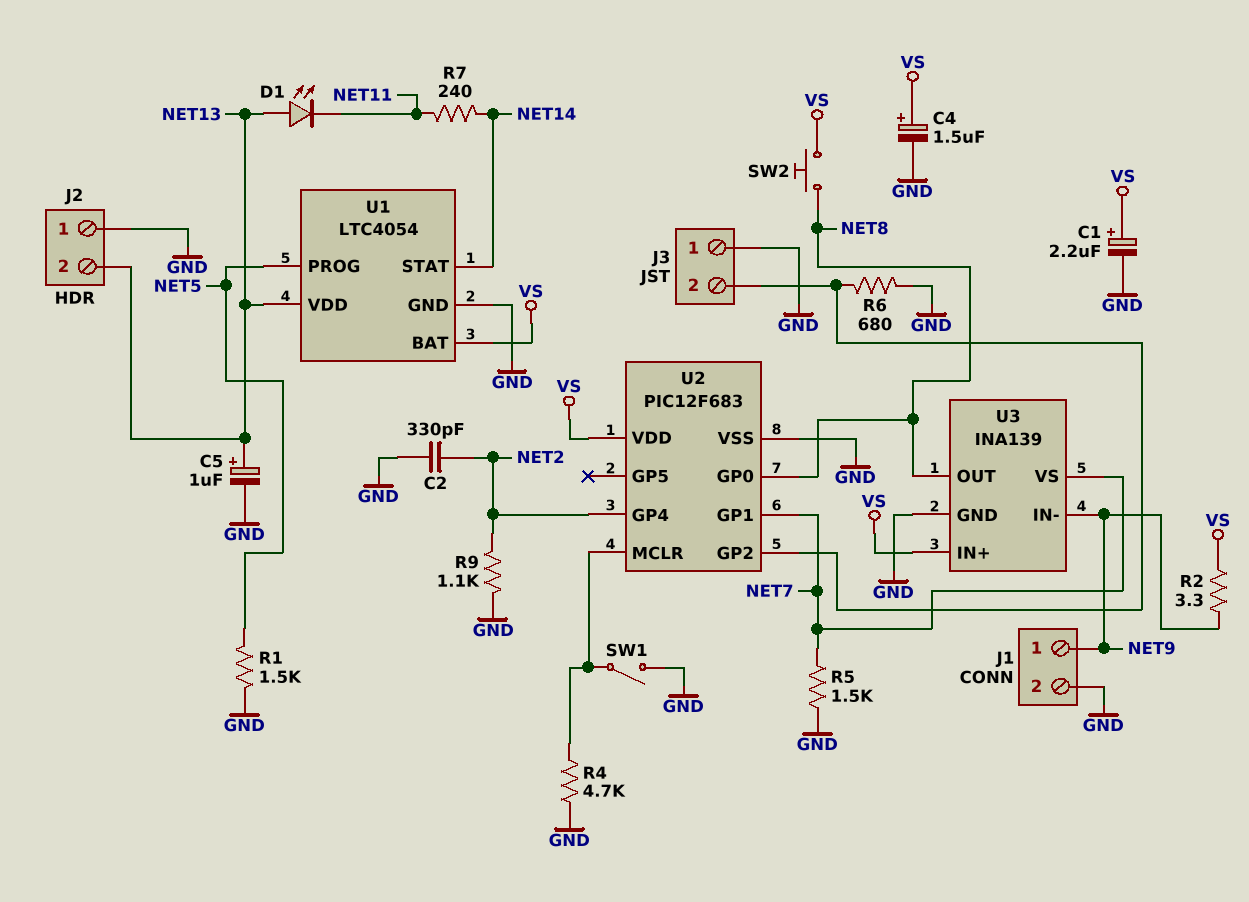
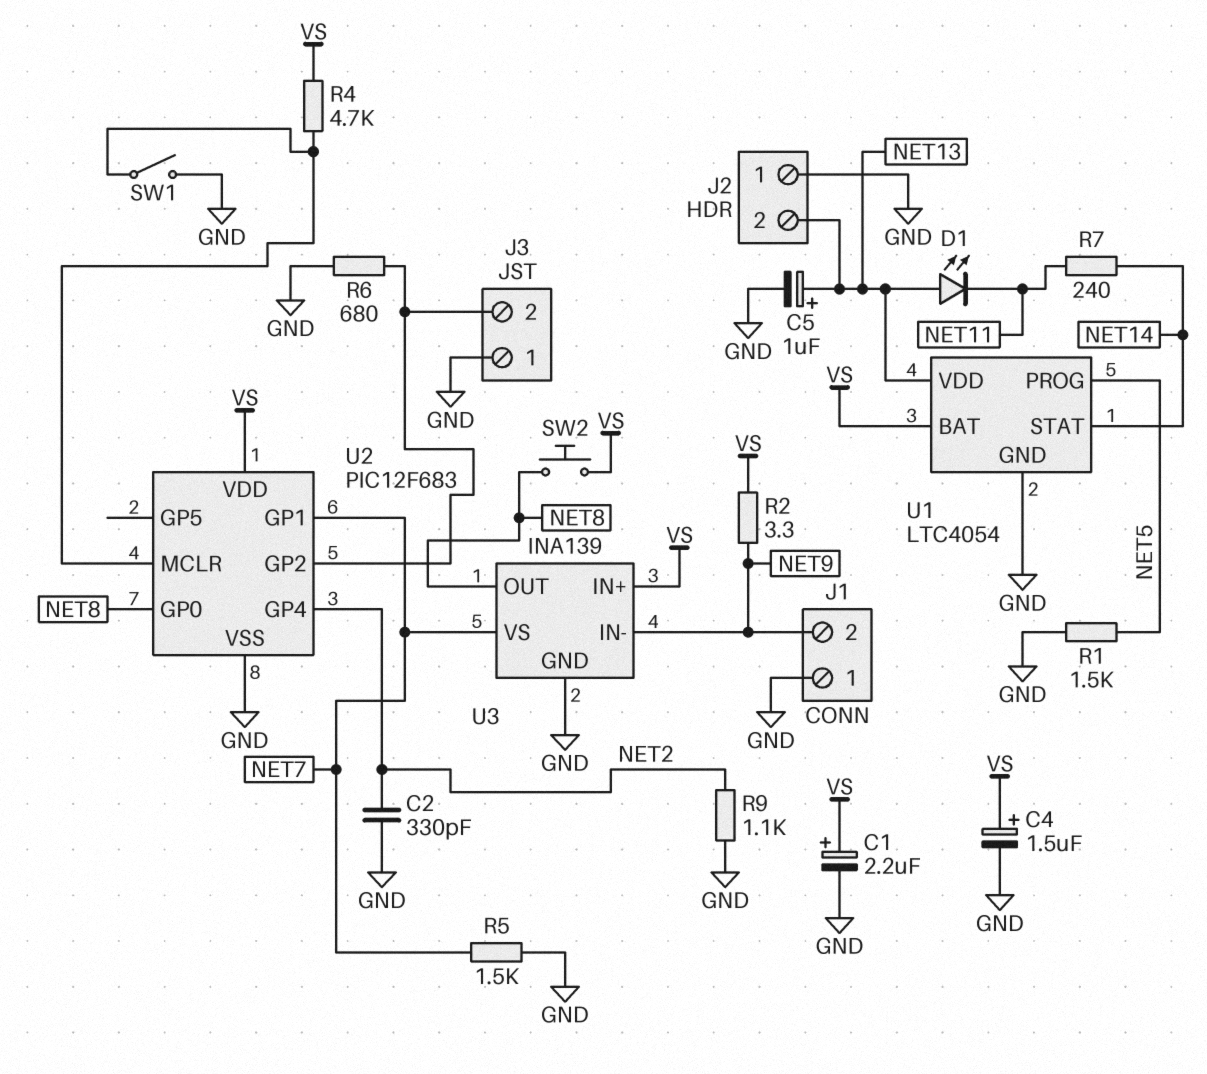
J1 pin 1: NET9 -> GND
J1 pin 2: GND -> NET9
R4: 4.7k (GND, U2/MCLR) -> 4.7k (U2/MCLR, VS)

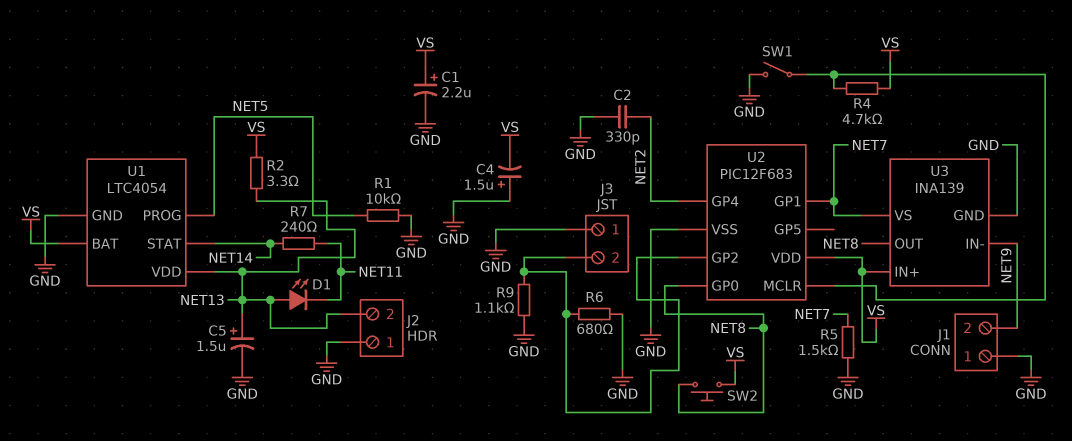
C4: 1.5uF (plus VS, minus GND) -> 1.5uF (plus GND, minus VS)
C5: 1uF (plus NET13, minus GND) -> 1.5uF (plus NET13, minus GND)
R1: 1.5k (GND, NET5) -> 10k (GND, NET5)
R2: 3.3 (NET9, VS) -> 3.3 (NET13, VS)
R9: 1.1k (GND, NET2) -> 1.1k (GND, J3/2)

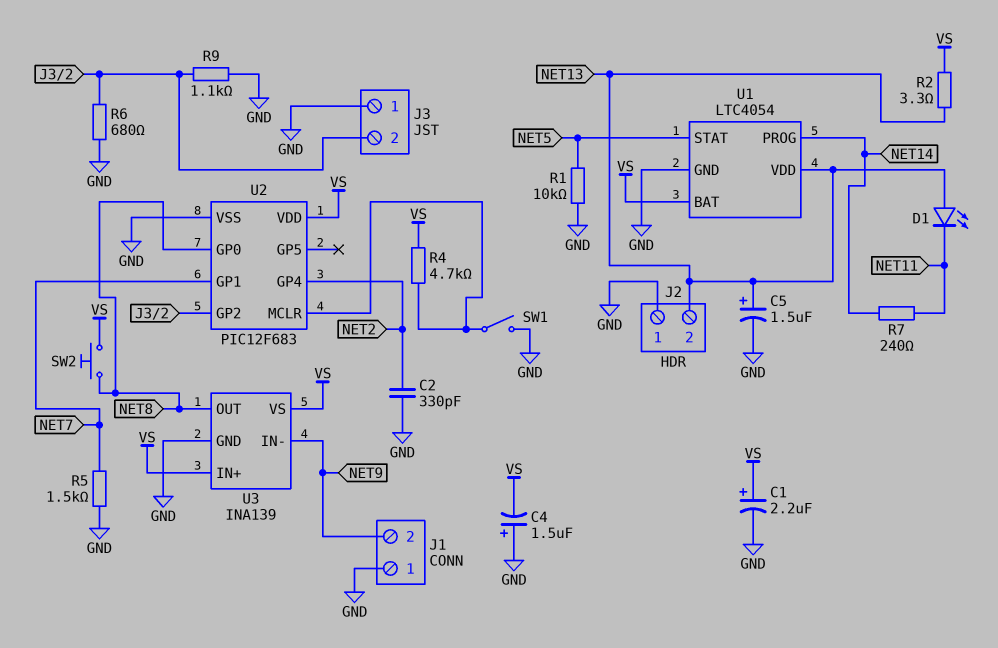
U1 pin PROG: NET5 -> NET14
U1 pin STAT: NET14 -> NET5
U3 pin VS: NET7 -> VS

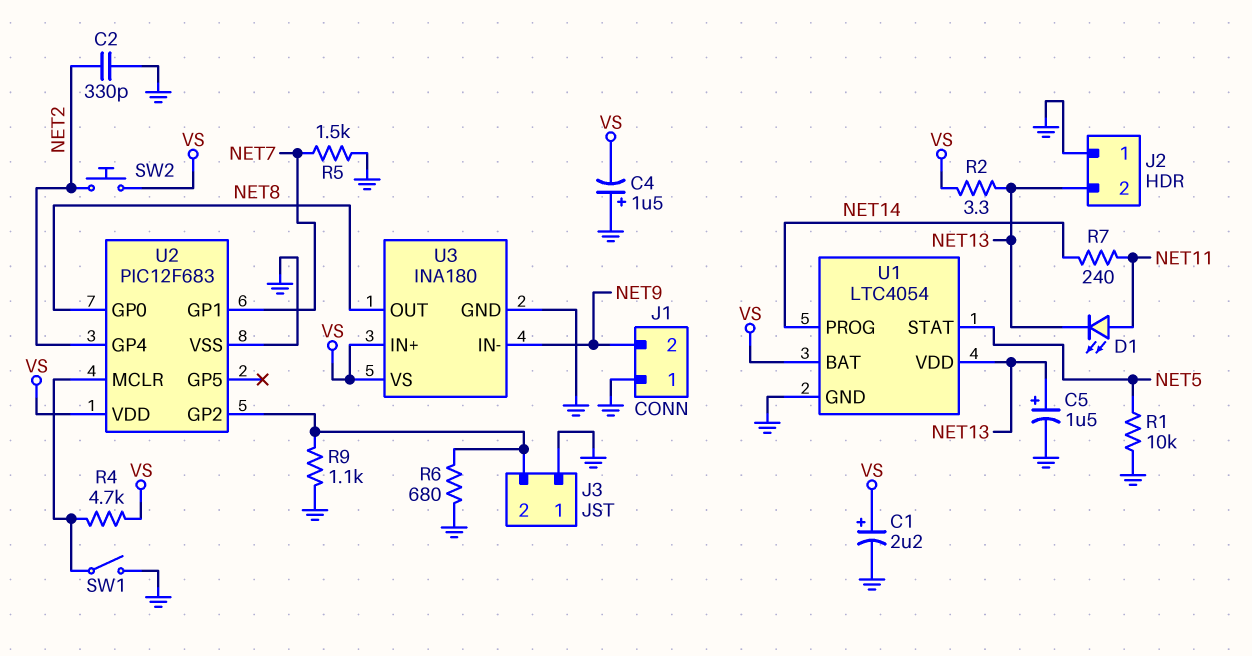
D1: LED (A NET13, K NET11) -> LED (A NET11, K NET13)
SW2: button (NET8, VS) -> button (NET2, VS)
U3: INA139 -> INA180

